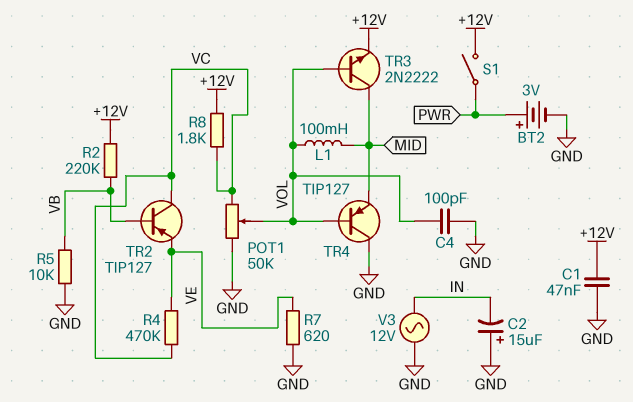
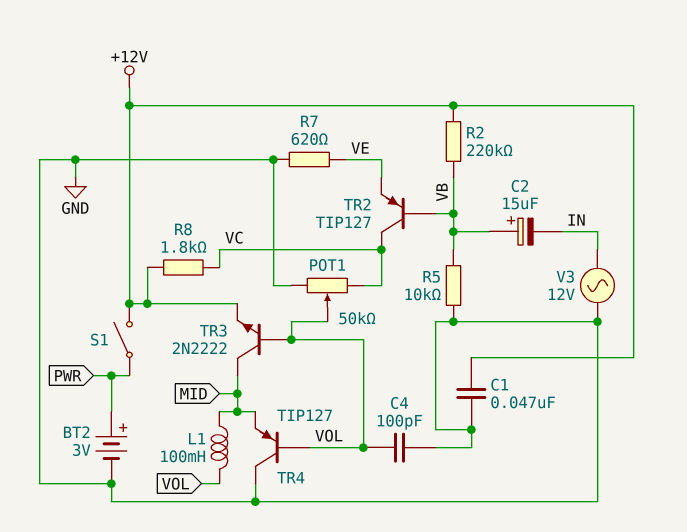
C2: 15uF (plus GND, minus IN) -> 15uF (plus VB, minus IN)
R4: 470k (VC, VE) -> none

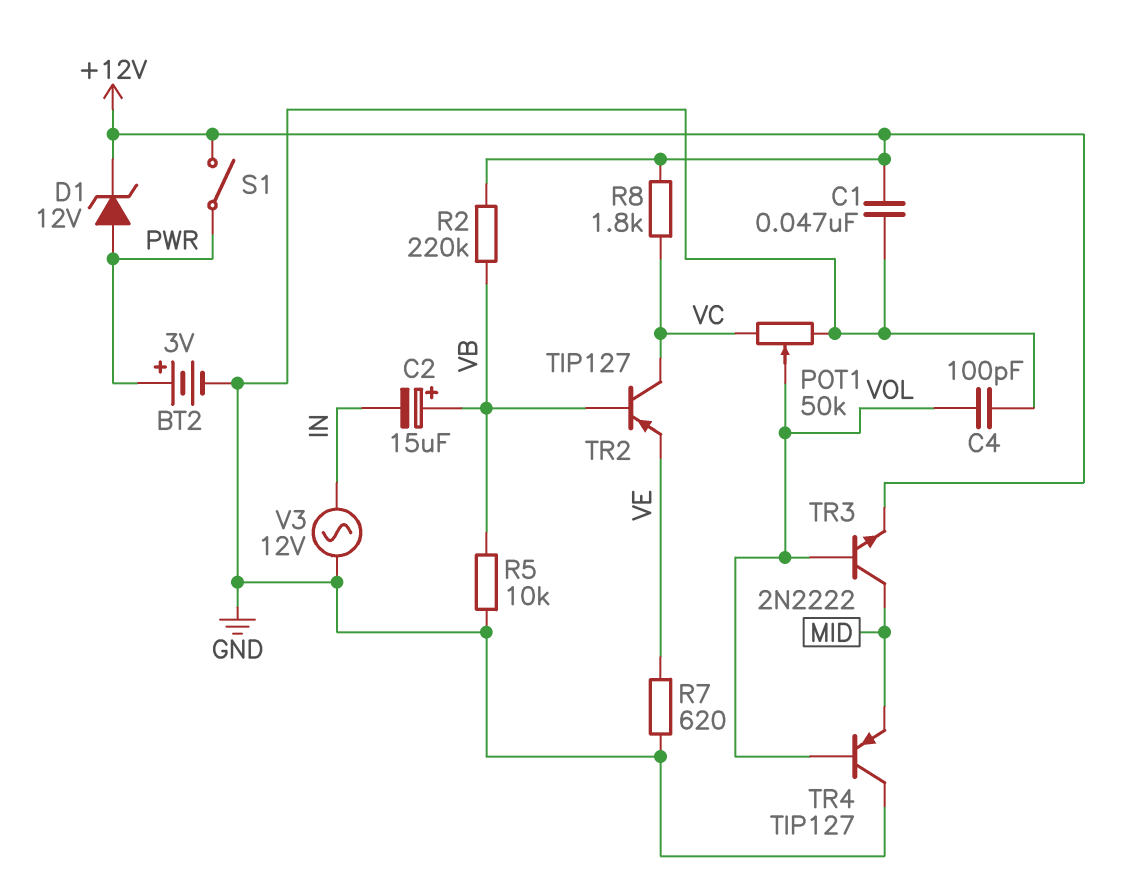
D1: none -> zener 12V (A PWR, K +12V)
L1: 100mH (MID, VOL) -> none

